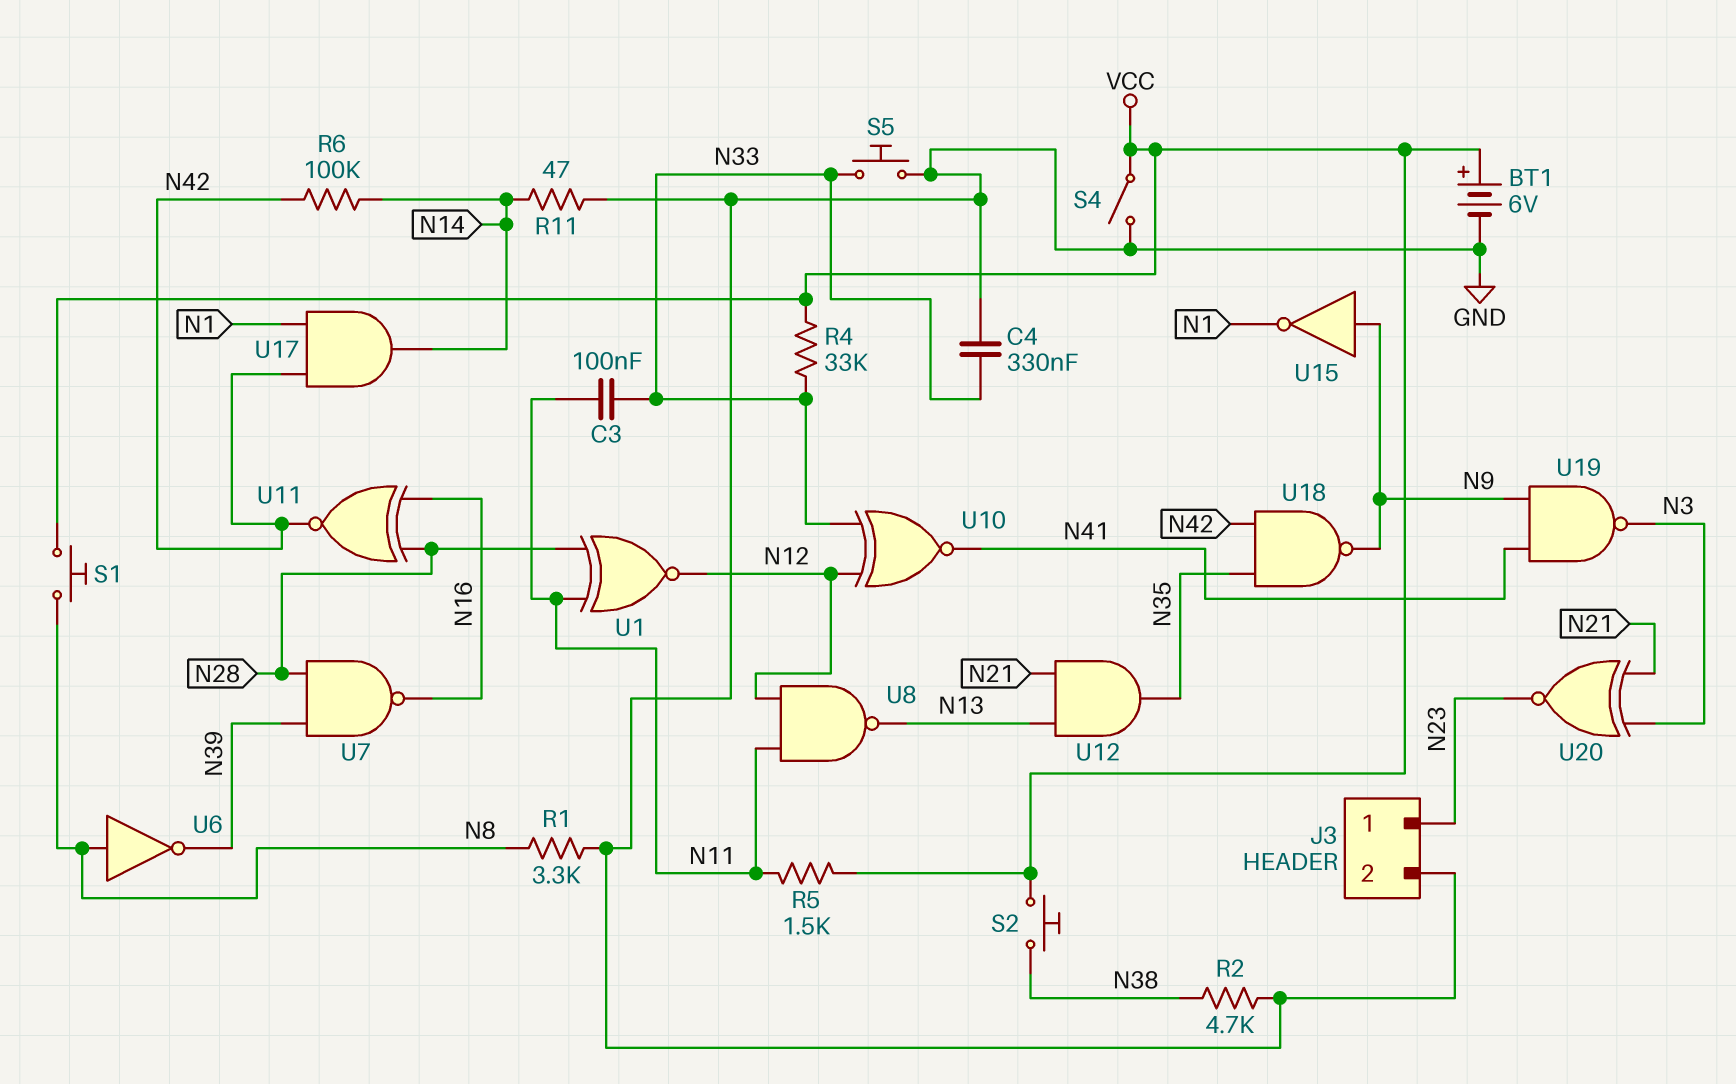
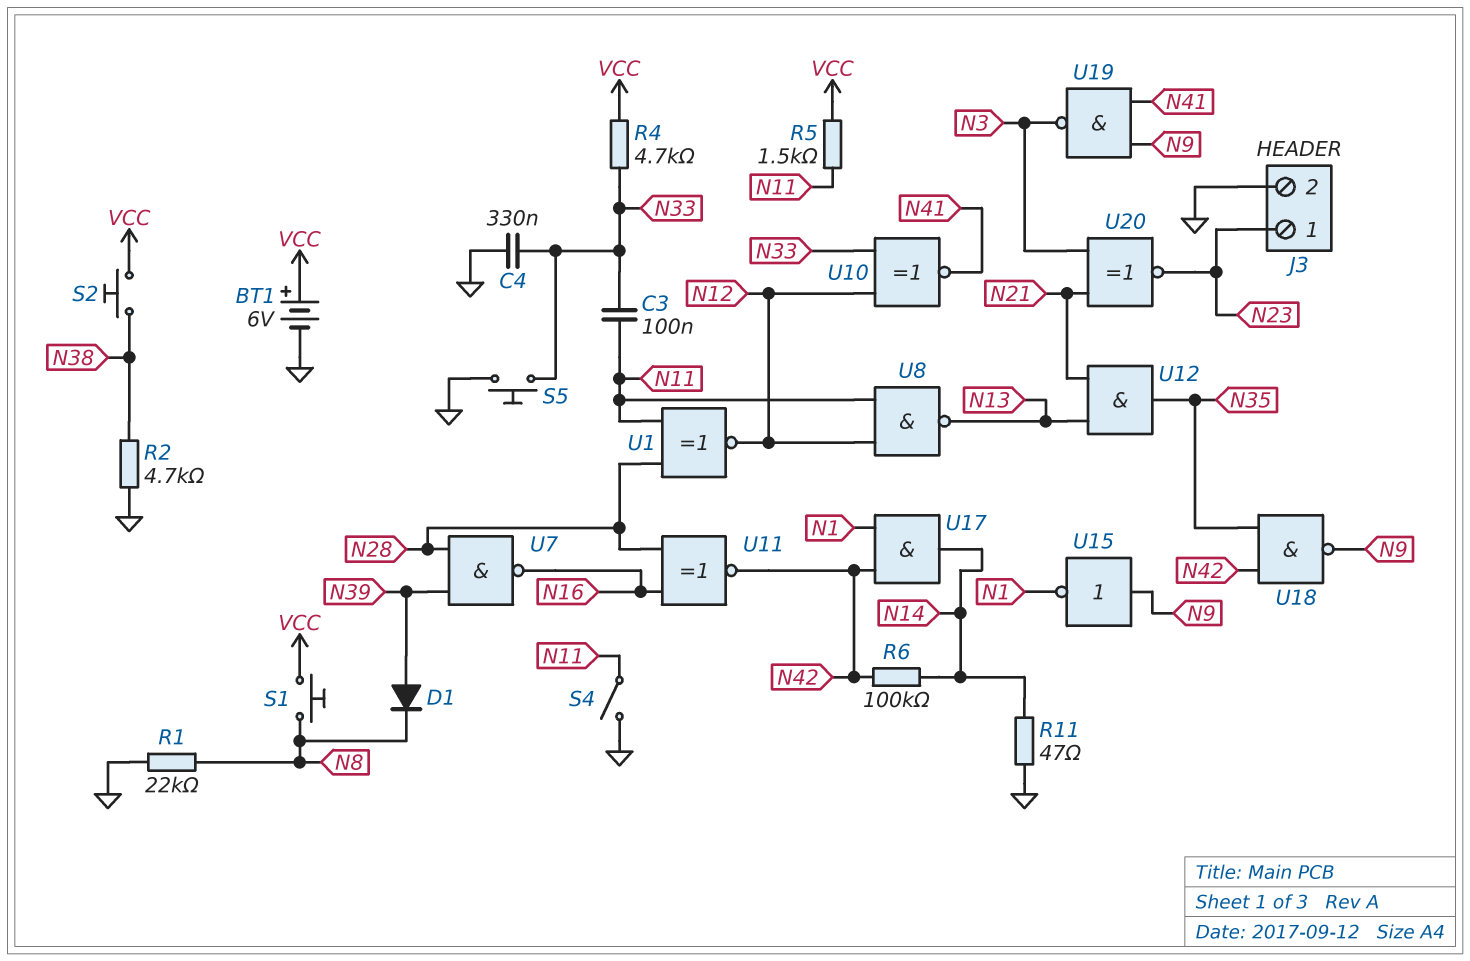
D1: none -> diode (A N39, K N8)
R1: 3.3k (GND, N8) -> 22k (GND, N8)
R4: 33k (N33, VCC) -> 4.7k (N33, VCC)
S4: switch (GND, VCC) -> switch (GND, N11)
U6: NOT (in N8, out N39) -> none

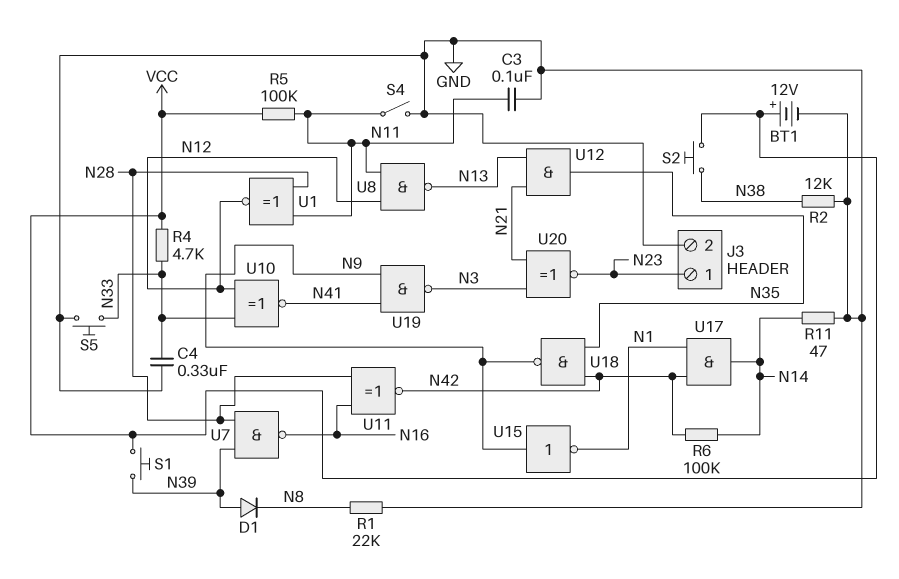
BT1: 6V (plus VCC, minus GND) -> 12V (plus VCC, minus GND)
C3: 100nF (N11, N33) -> 100nF (GND, N11)
R2: 4.7k (GND, N38) -> 12k (GND, N38)
R5: 1.5k (N11, VCC) -> 100k (N11, VCC)
S1: button (N8, VCC) -> button (N39, VCC)

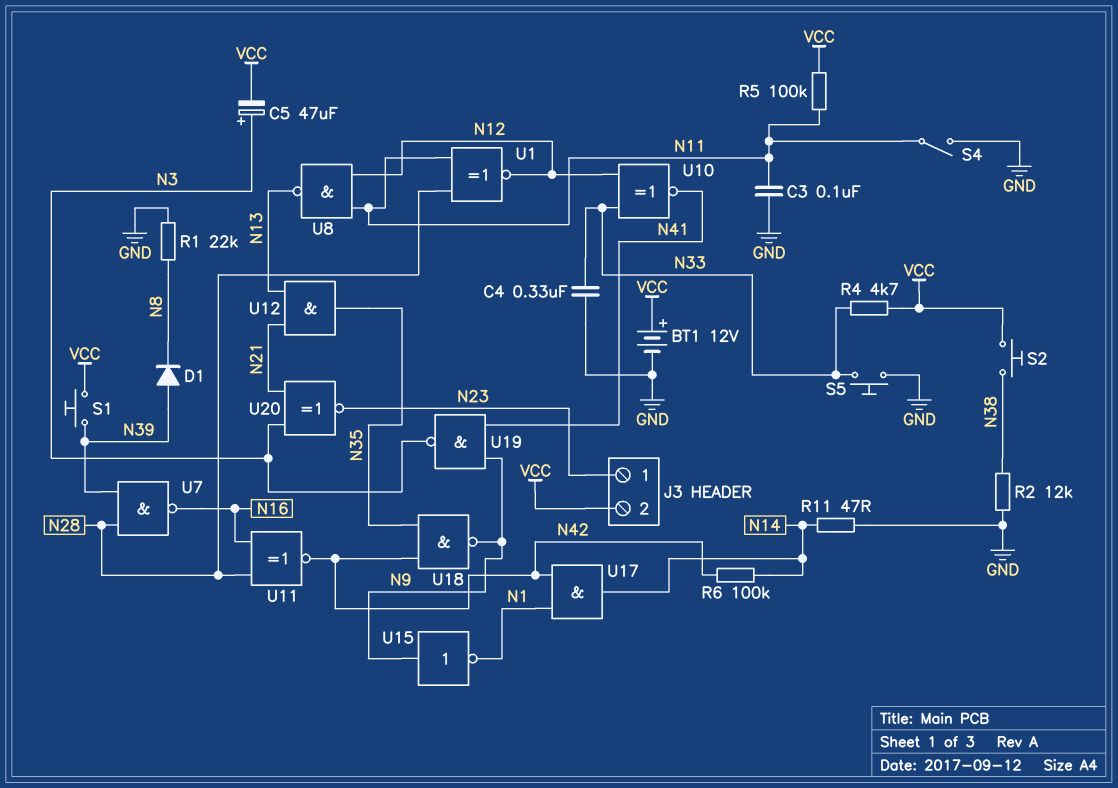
C5: none -> 47uF (plus N3, minus VCC)
J3 pin 2: GND -> VCC

